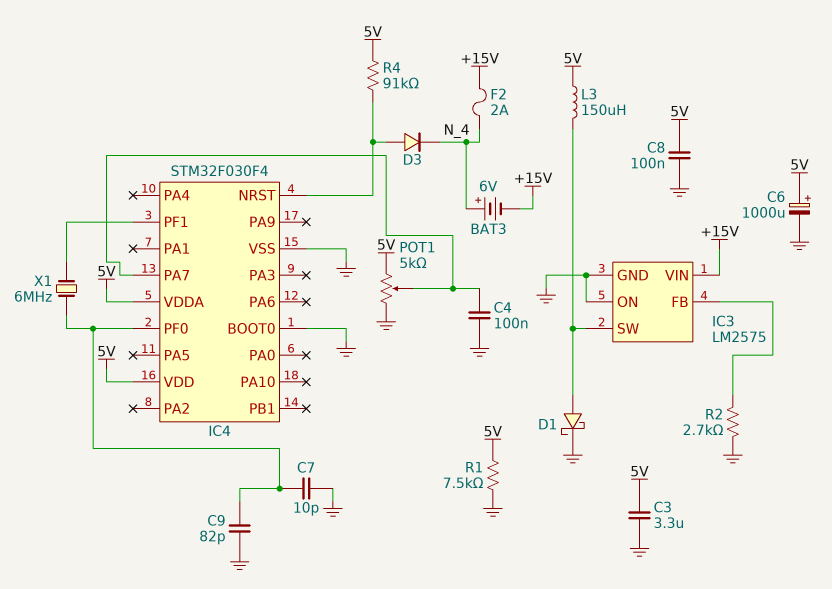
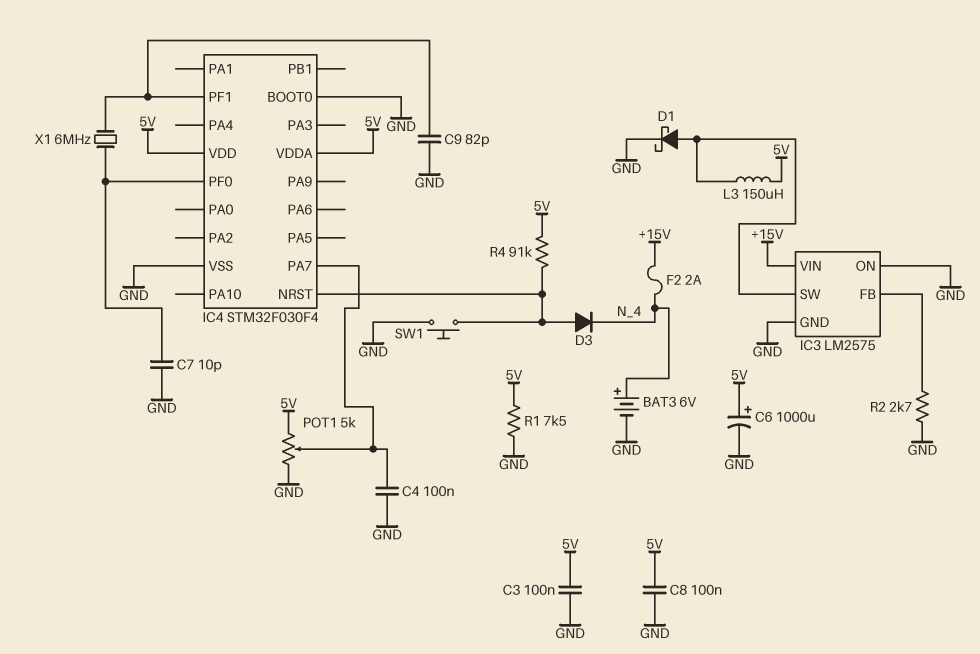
BAT3: 6V (plus N_4, minus +15V) -> 6V (plus N_4, minus GND)
C3: 3.3uF (5V, GND) -> 100nF (5V, GND)
C9: 82pF (GND, IC4/PF0) -> 82pF (GND, IC4/PF1)
SW1: none -> button (GND, IC4/NRST)

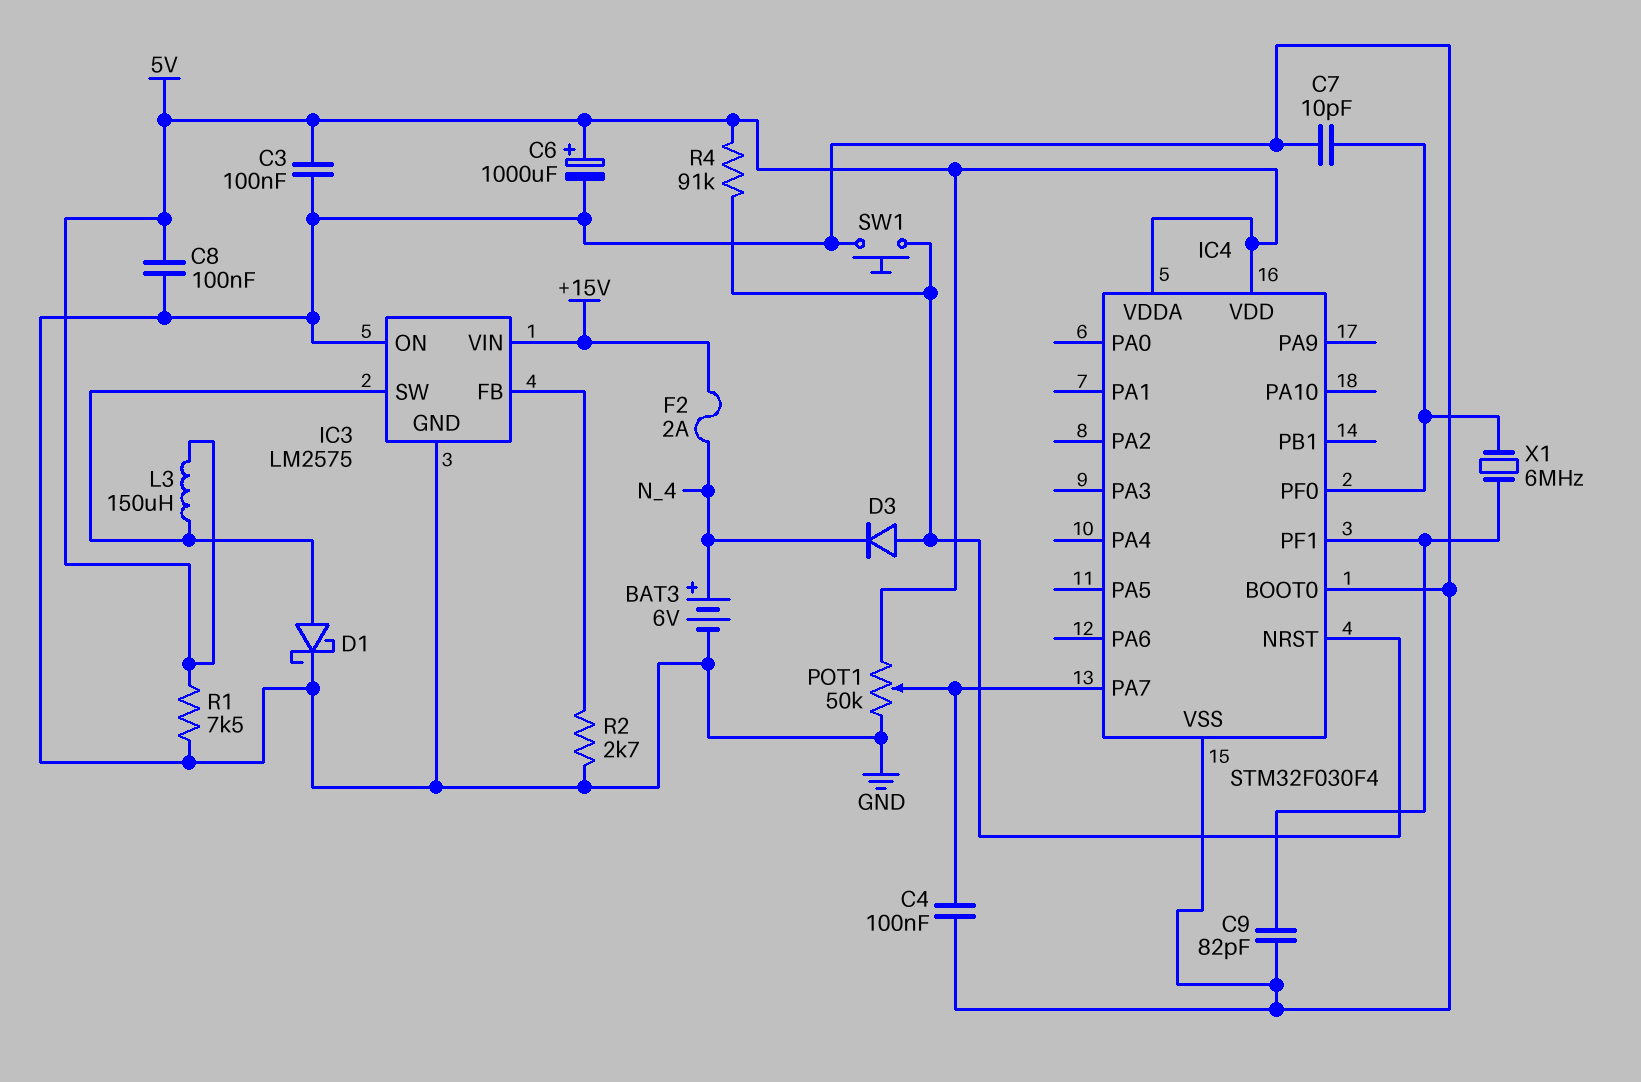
POT1: 5k (5V, GND, wiper IC4/PA7) -> 50k (5V, GND, wiper IC4/PA7)

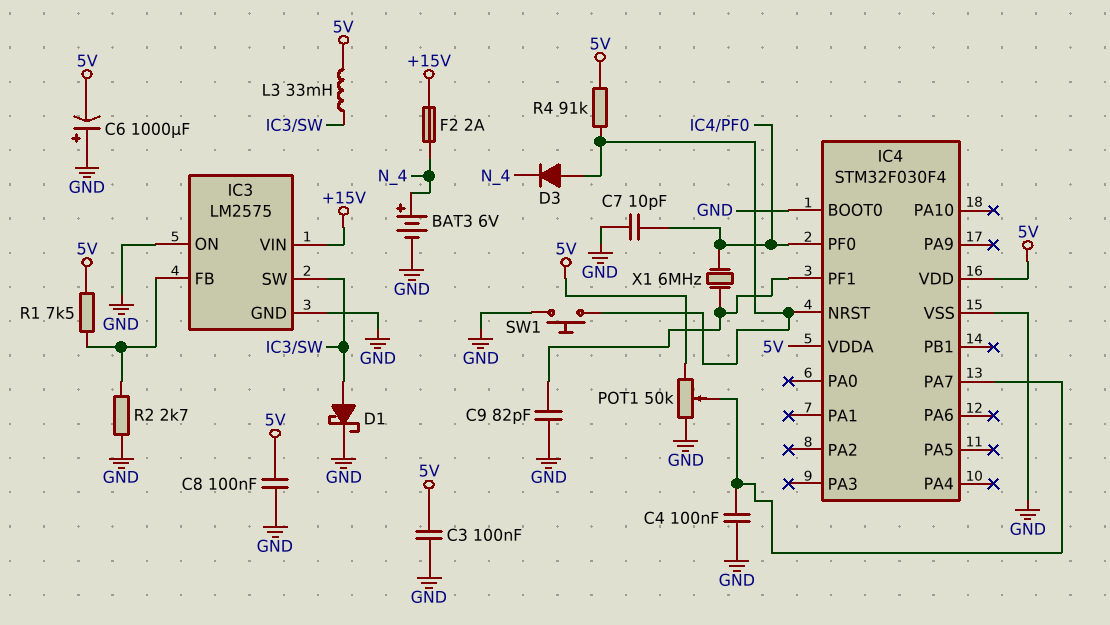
C6: 1000uF (plus 5V, minus GND) -> 1000uF (plus GND, minus 5V)
L3: 150uH (5V, IC3/SW) -> 33mH (5V, IC3/SW)
R1: 7.5k (5V, GND) -> 7.5k (5V, IC3/FB)

